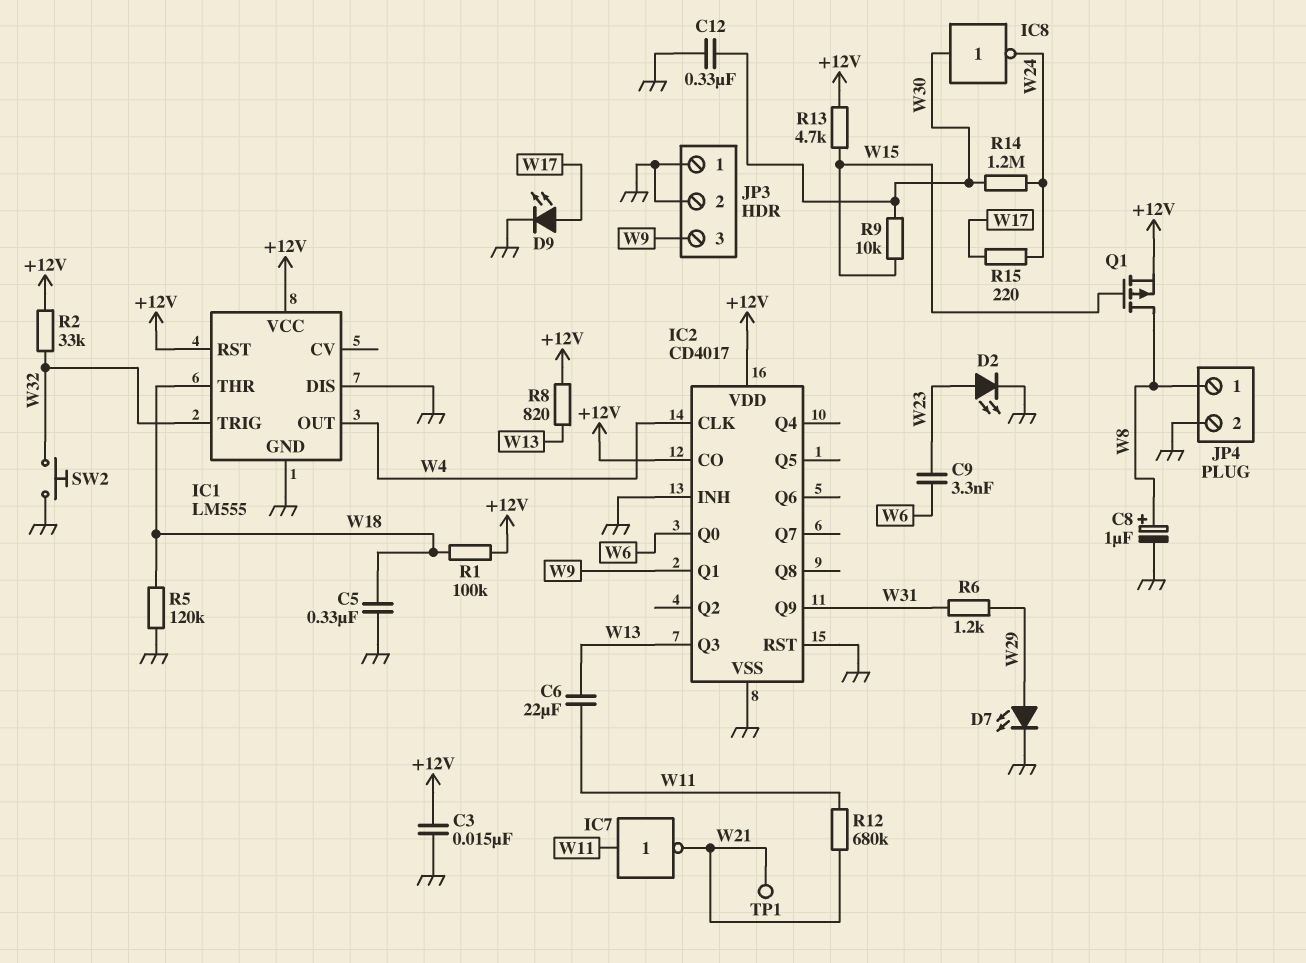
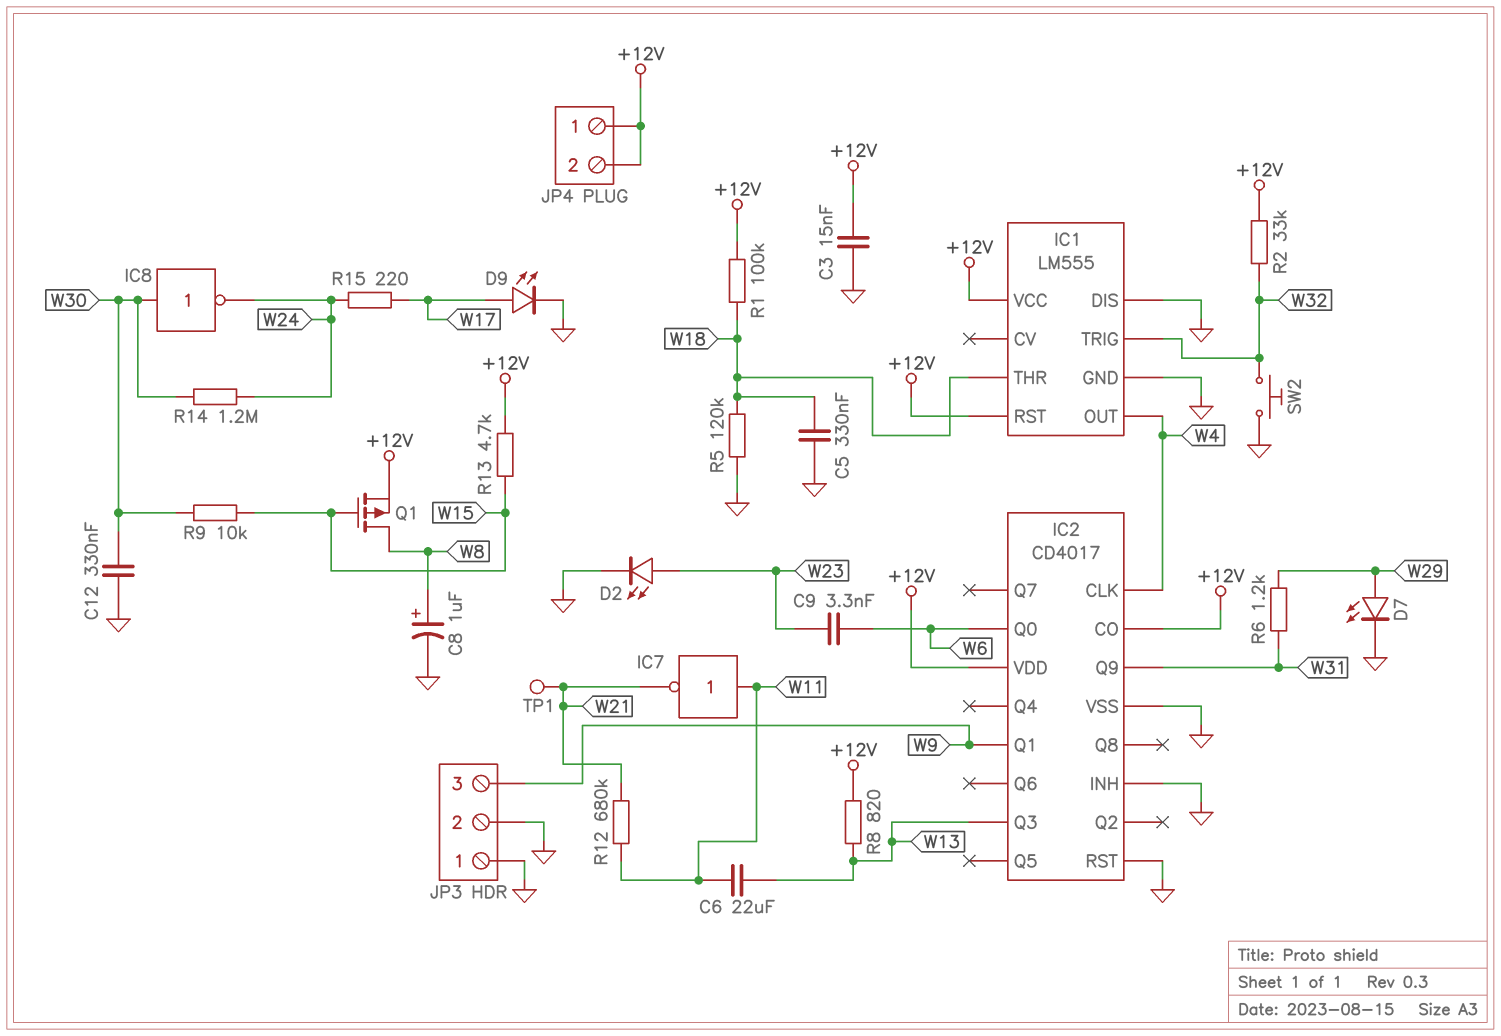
JP4 pin 1: W8 -> +12V
JP4 pin 2: GND -> +12V

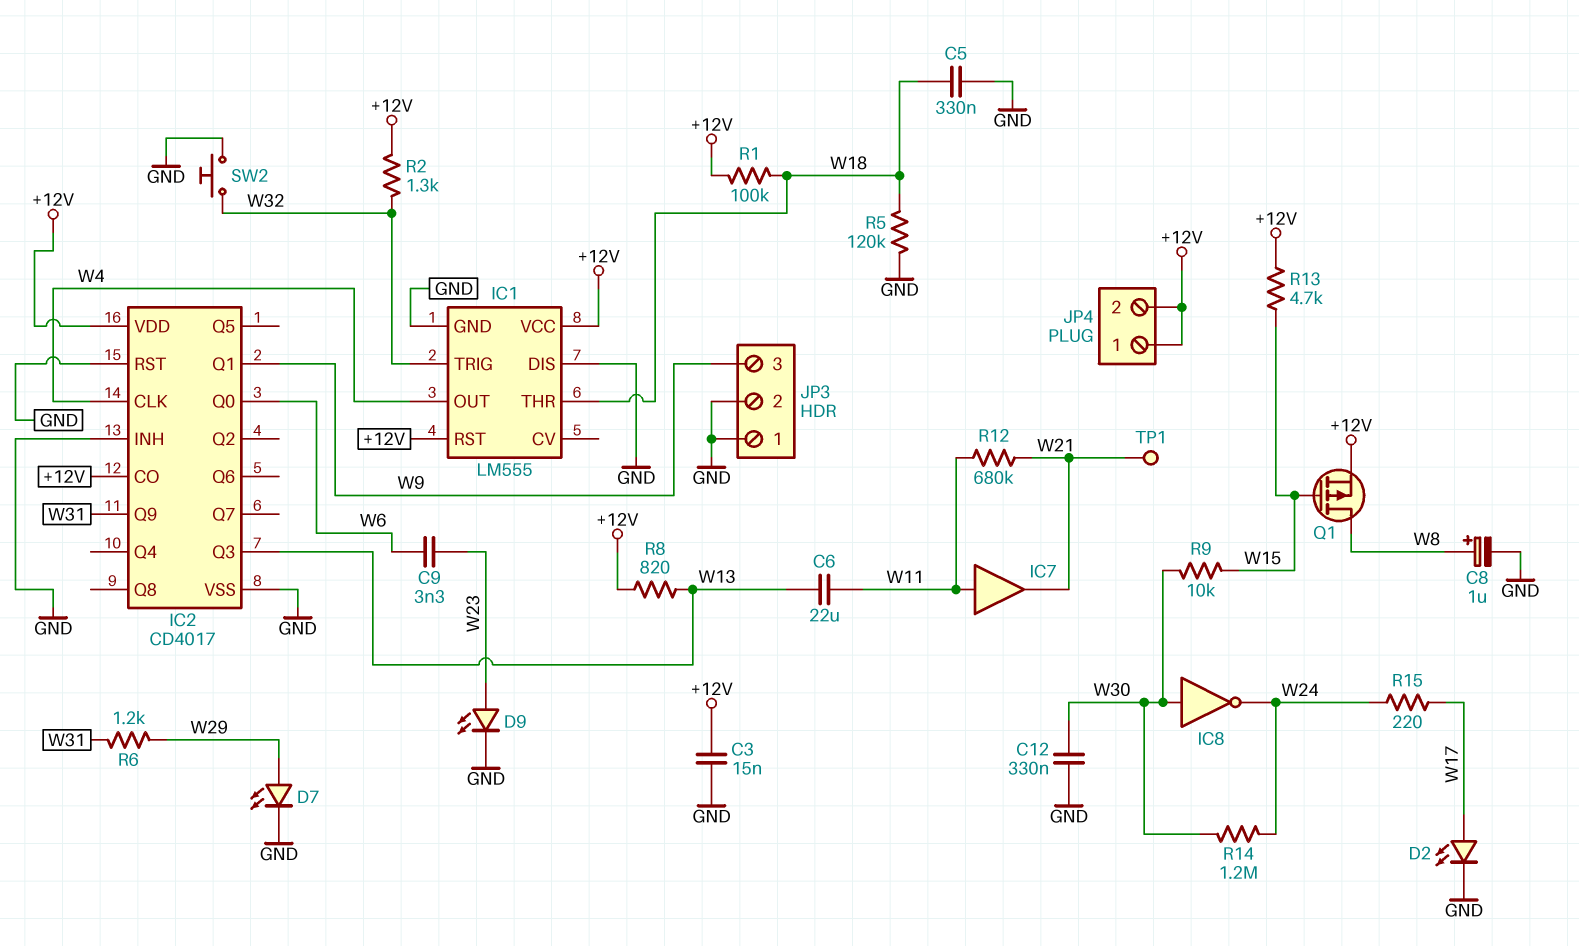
D2: LED (A W23, K GND) -> LED (A W17, K GND)
D9: LED (A W17, K GND) -> LED (A W23, K GND)
IC7: NOT (in W11, out W21) -> buffer (in W11, out W21)
R2: 33k (+12V, W32) -> 1.3k (+12V, W32)

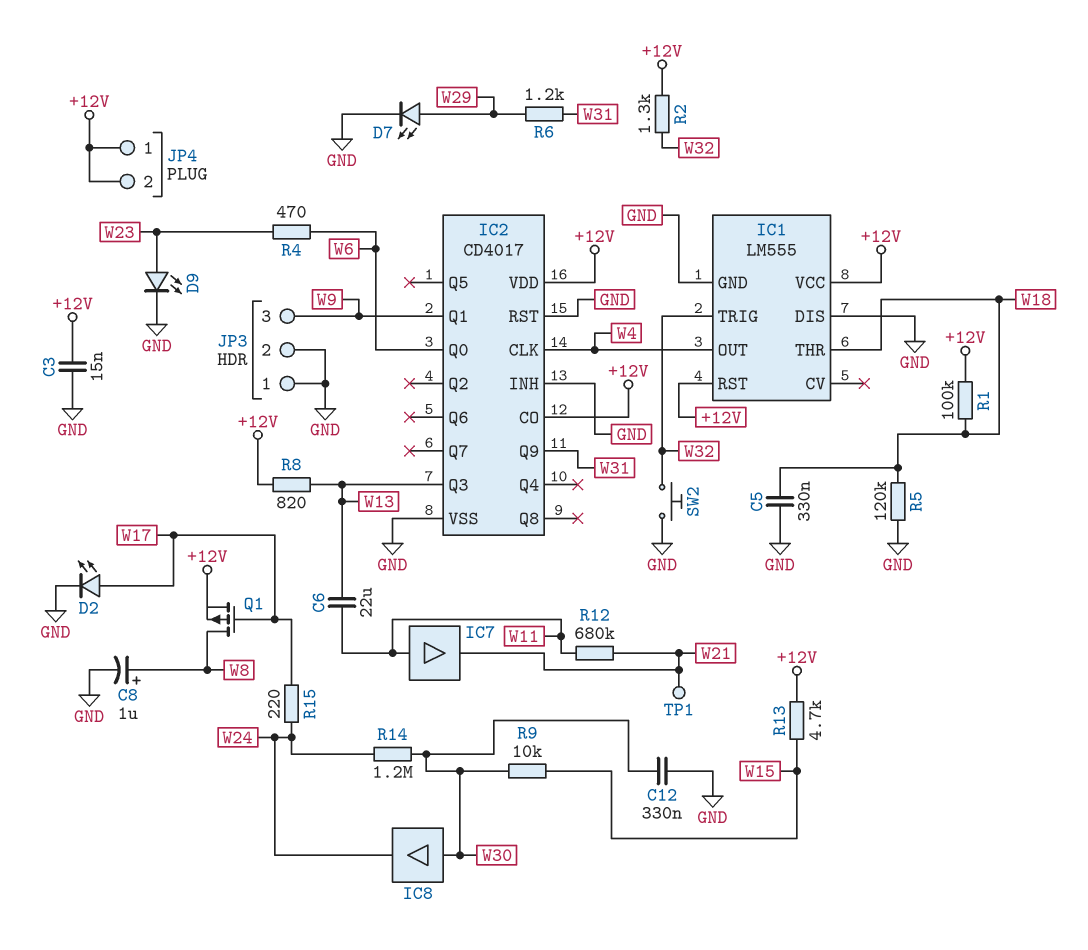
C9: 3.3nF (W6, W23) -> none
IC8: NOT (in W30, out W24) -> buffer (in W30, out W24)
Q1: PMOS (G W15, D W8, S +12V) -> PMOS (G W17, D W8, S +12V)
R4: none -> 470 (W6, W23)

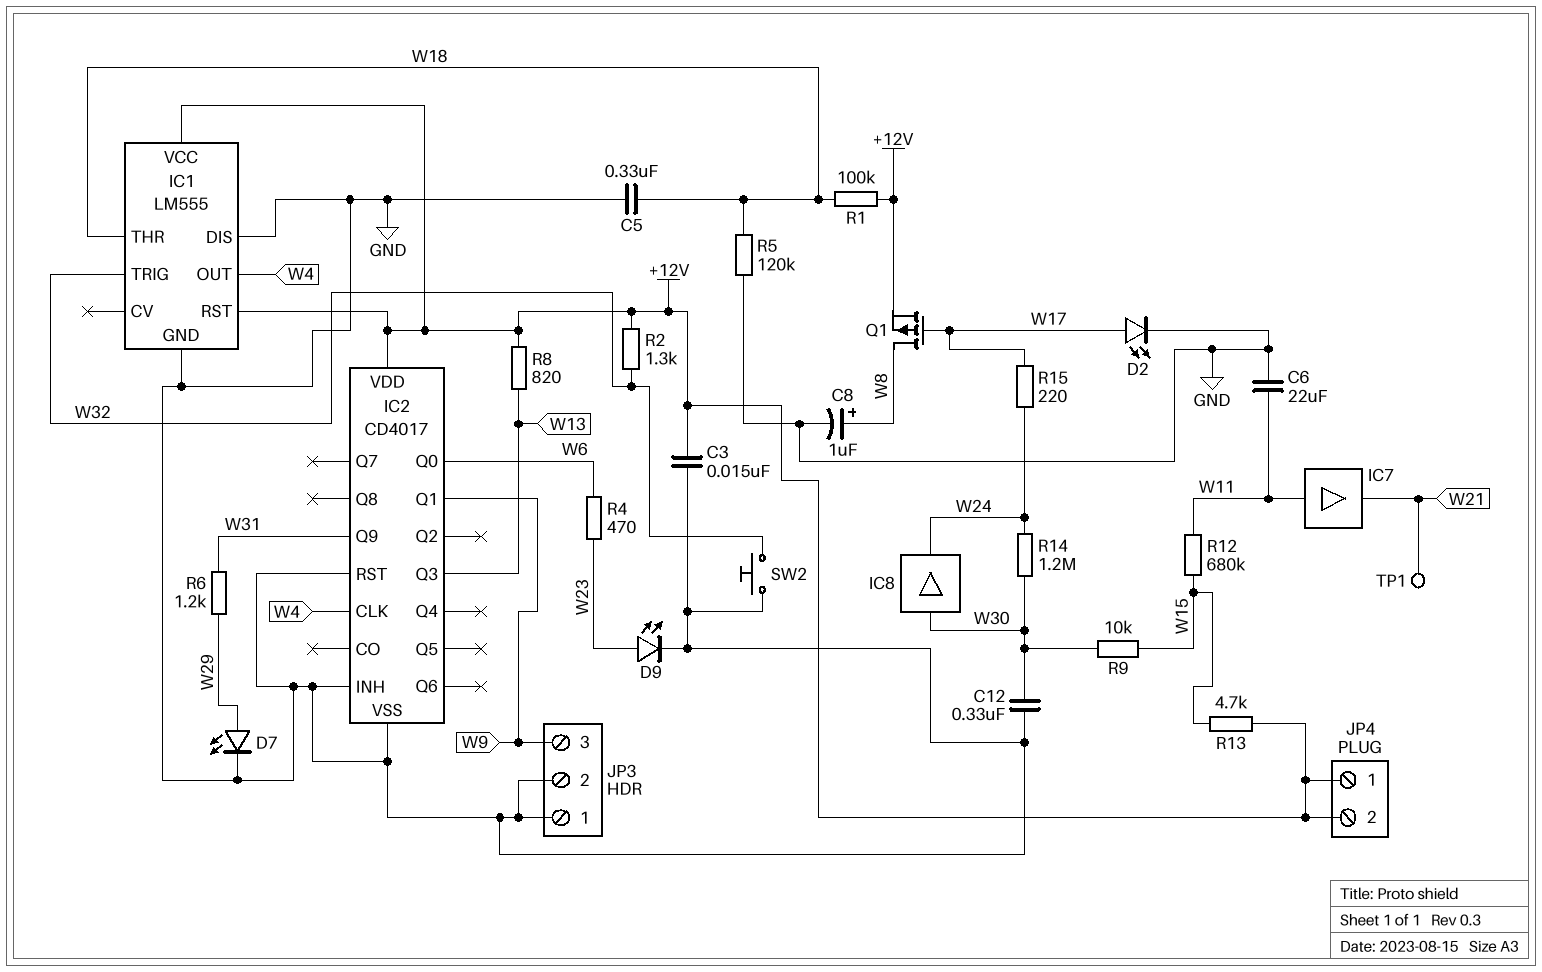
C6: 22uF (W11, W13) -> 22uF (GND, W11)
IC2 pin CO: +12V -> none
R12: 680k (W11, W21) -> 680k (W11, W15)

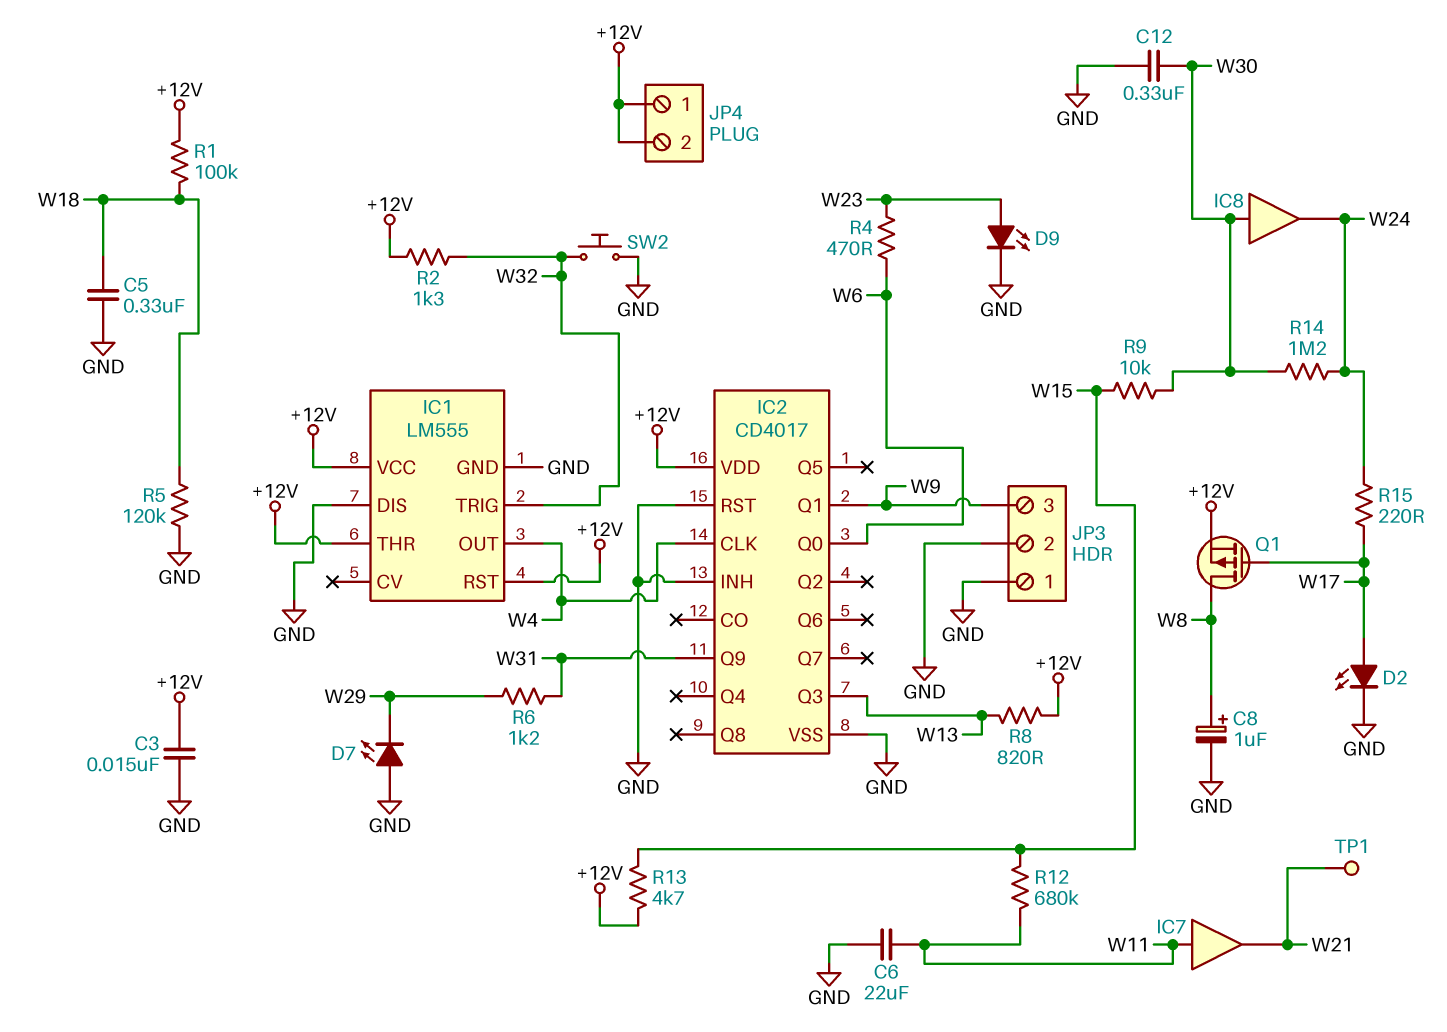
D7: LED (A W29, K GND) -> LED (A GND, K W29)
IC1 pin THR: W18 -> +12V

